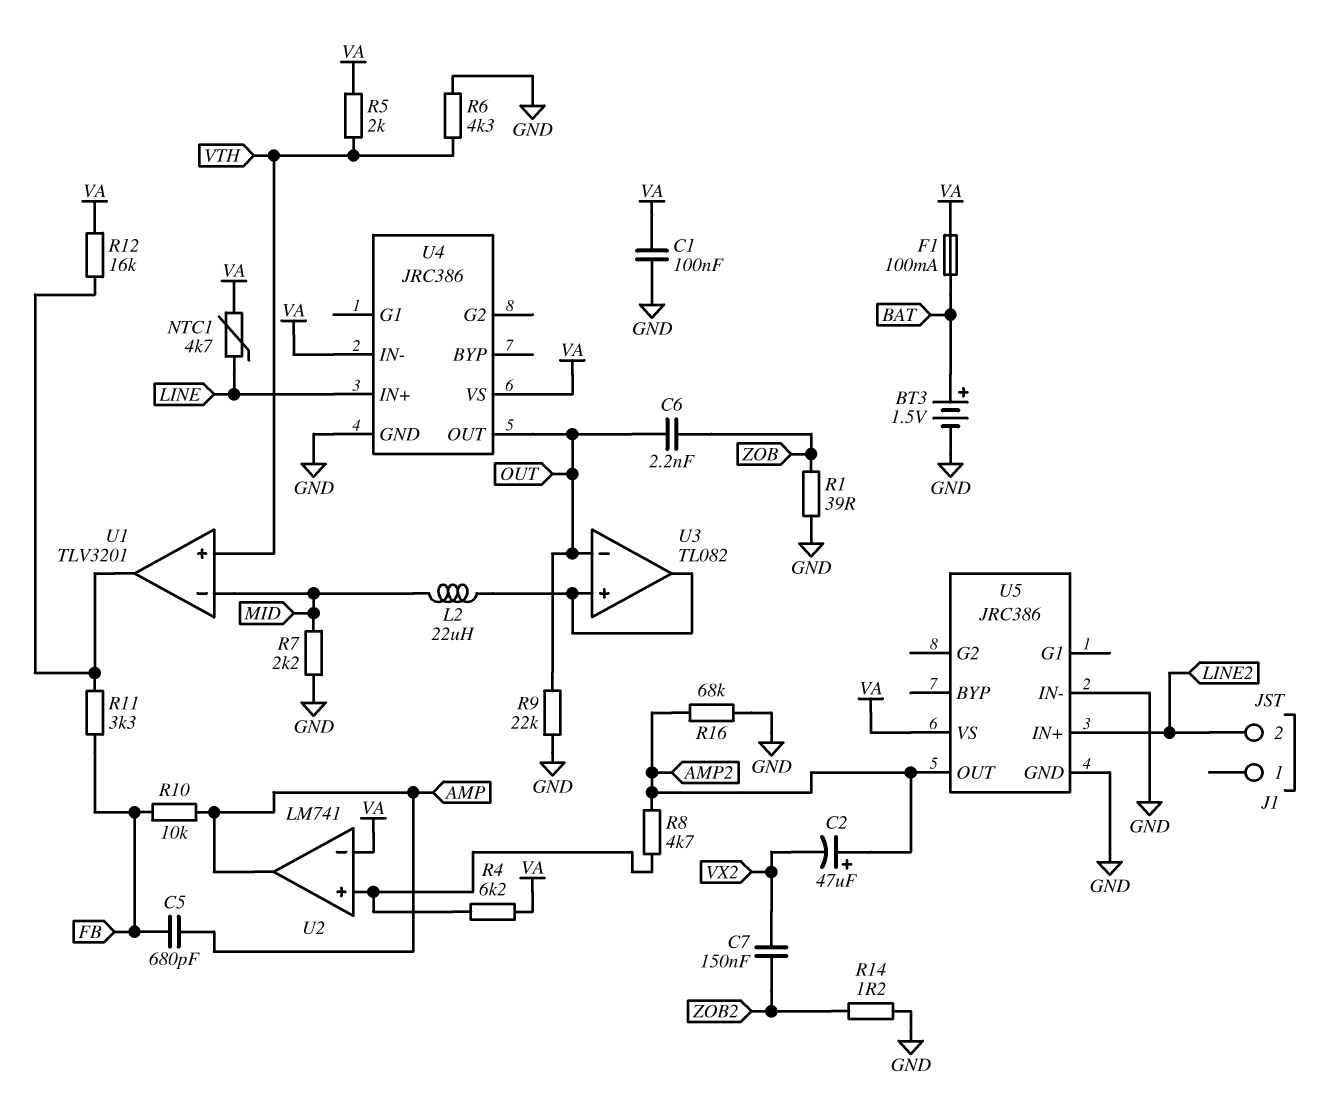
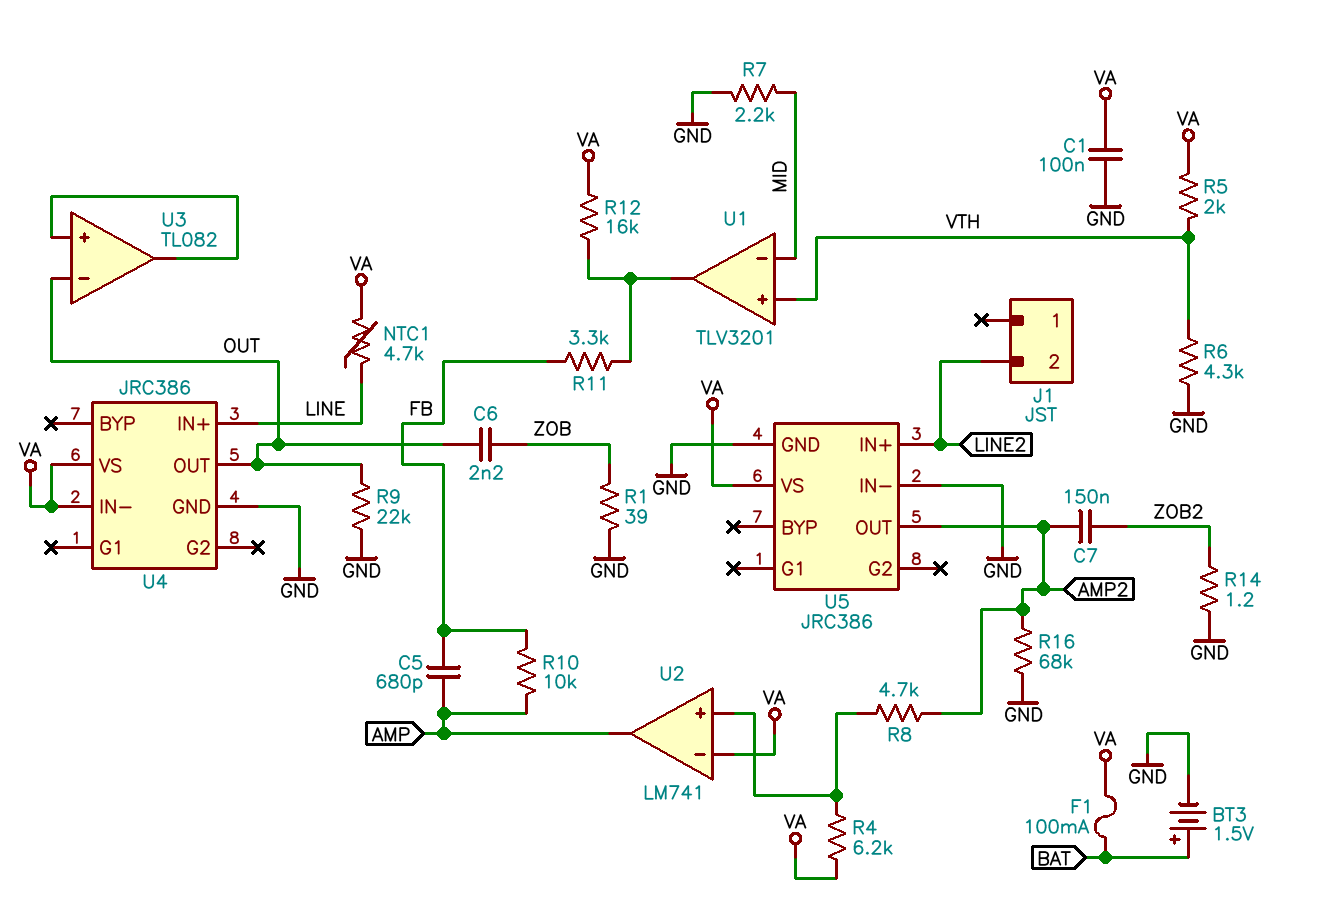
C2: 47uF (plus AMP2, minus VX2) -> none
C7: 150nF (VX2, ZOB2) -> 150nF (AMP2, ZOB2)
L2: 22uH (MID, U3/in+) -> none

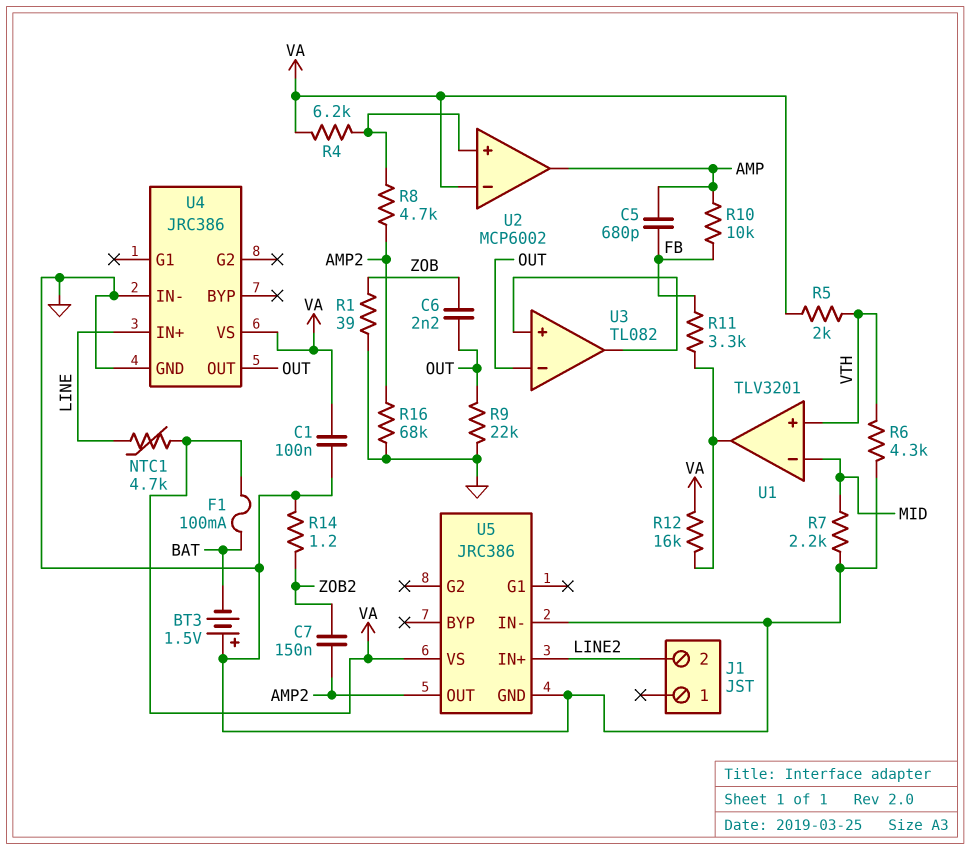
BT3: 1.5V (plus BAT, minus GND) -> 1.5V (plus GND, minus BAT)
U2: LM741 -> MCP6002
U4 pin IN-: VA -> GND

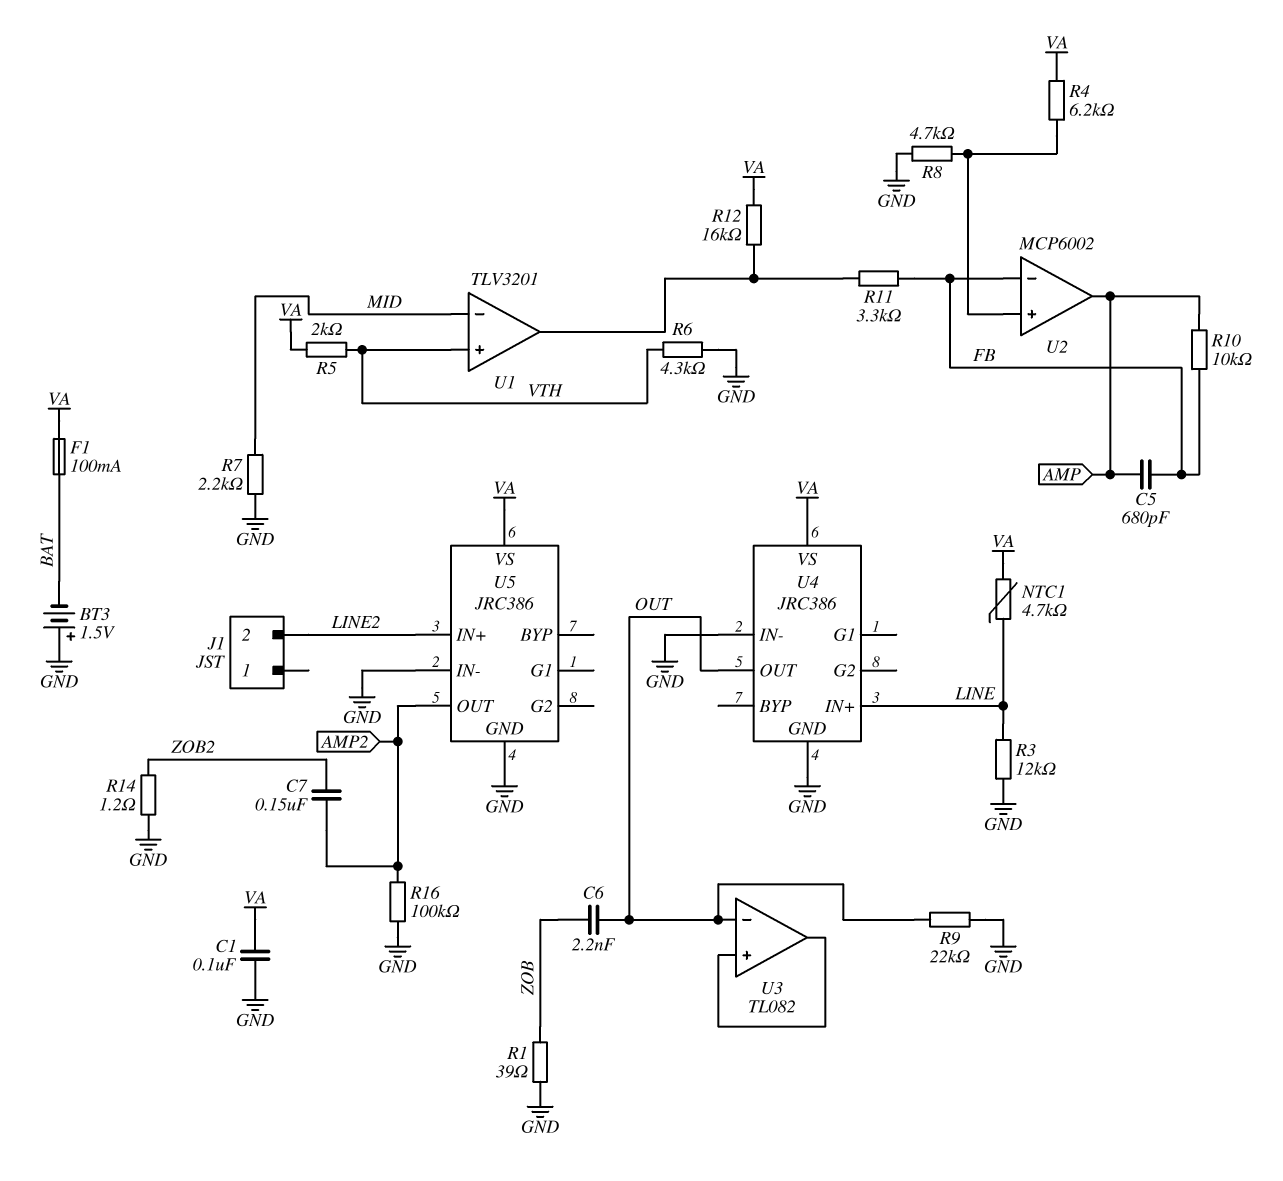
R3: none -> 12k (GND, LINE)
R8: 4.7k (AMP2, U2/in+) -> 4.7k (GND, U2/in+)
R16: 68k (AMP2, GND) -> 100k (AMP2, GND)
U2 pin in-: VA -> FB

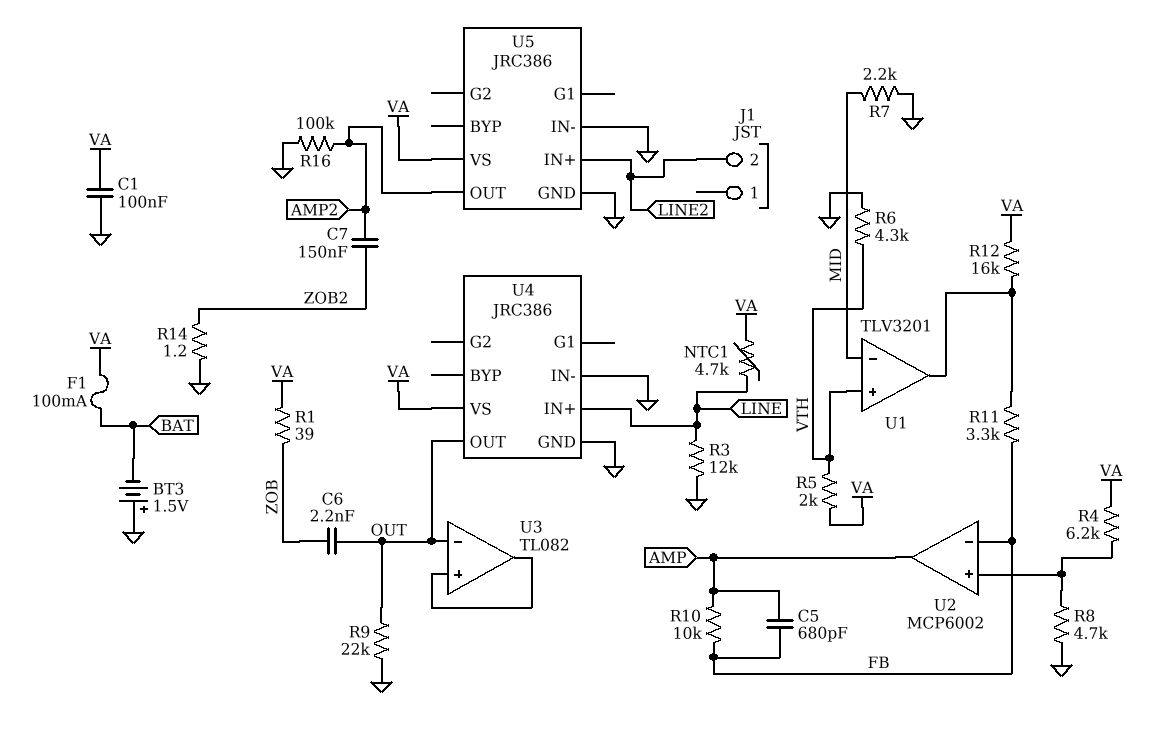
R1: 39 (GND, ZOB) -> 39 (VA, ZOB)

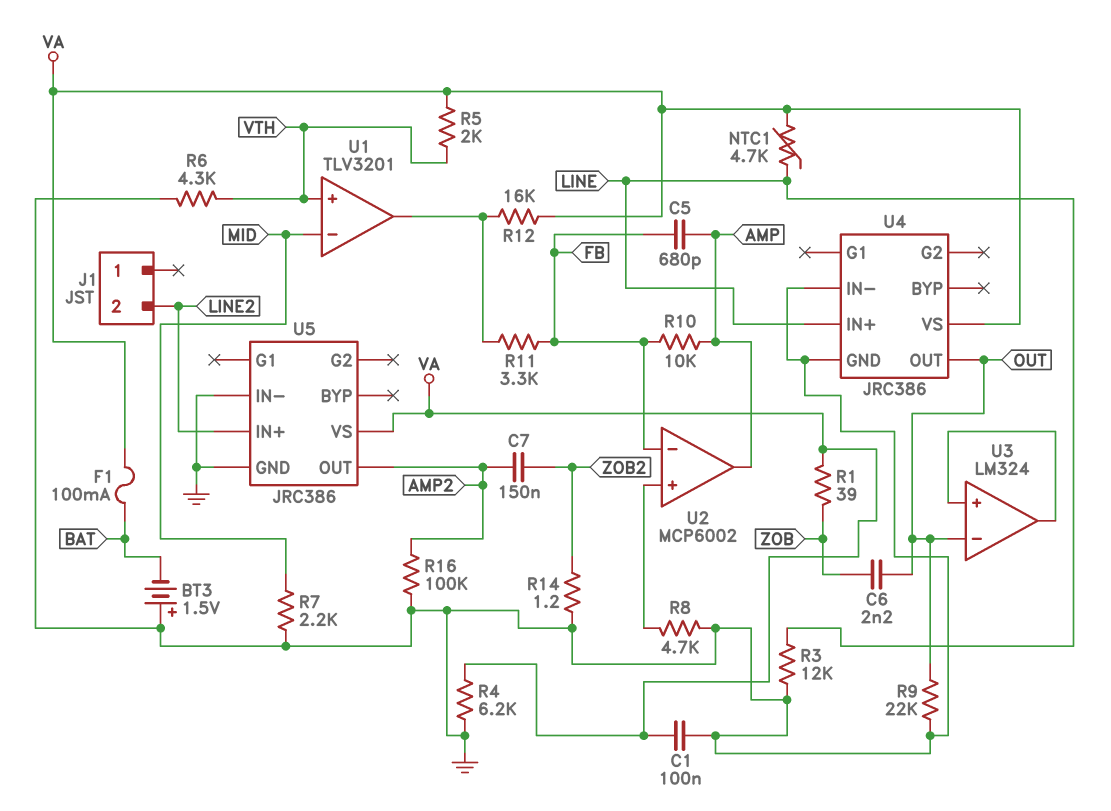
R4: 6.2k (U2/in+, VA) -> 6.2k (GND, VA)
U3: TL082 -> LM324

